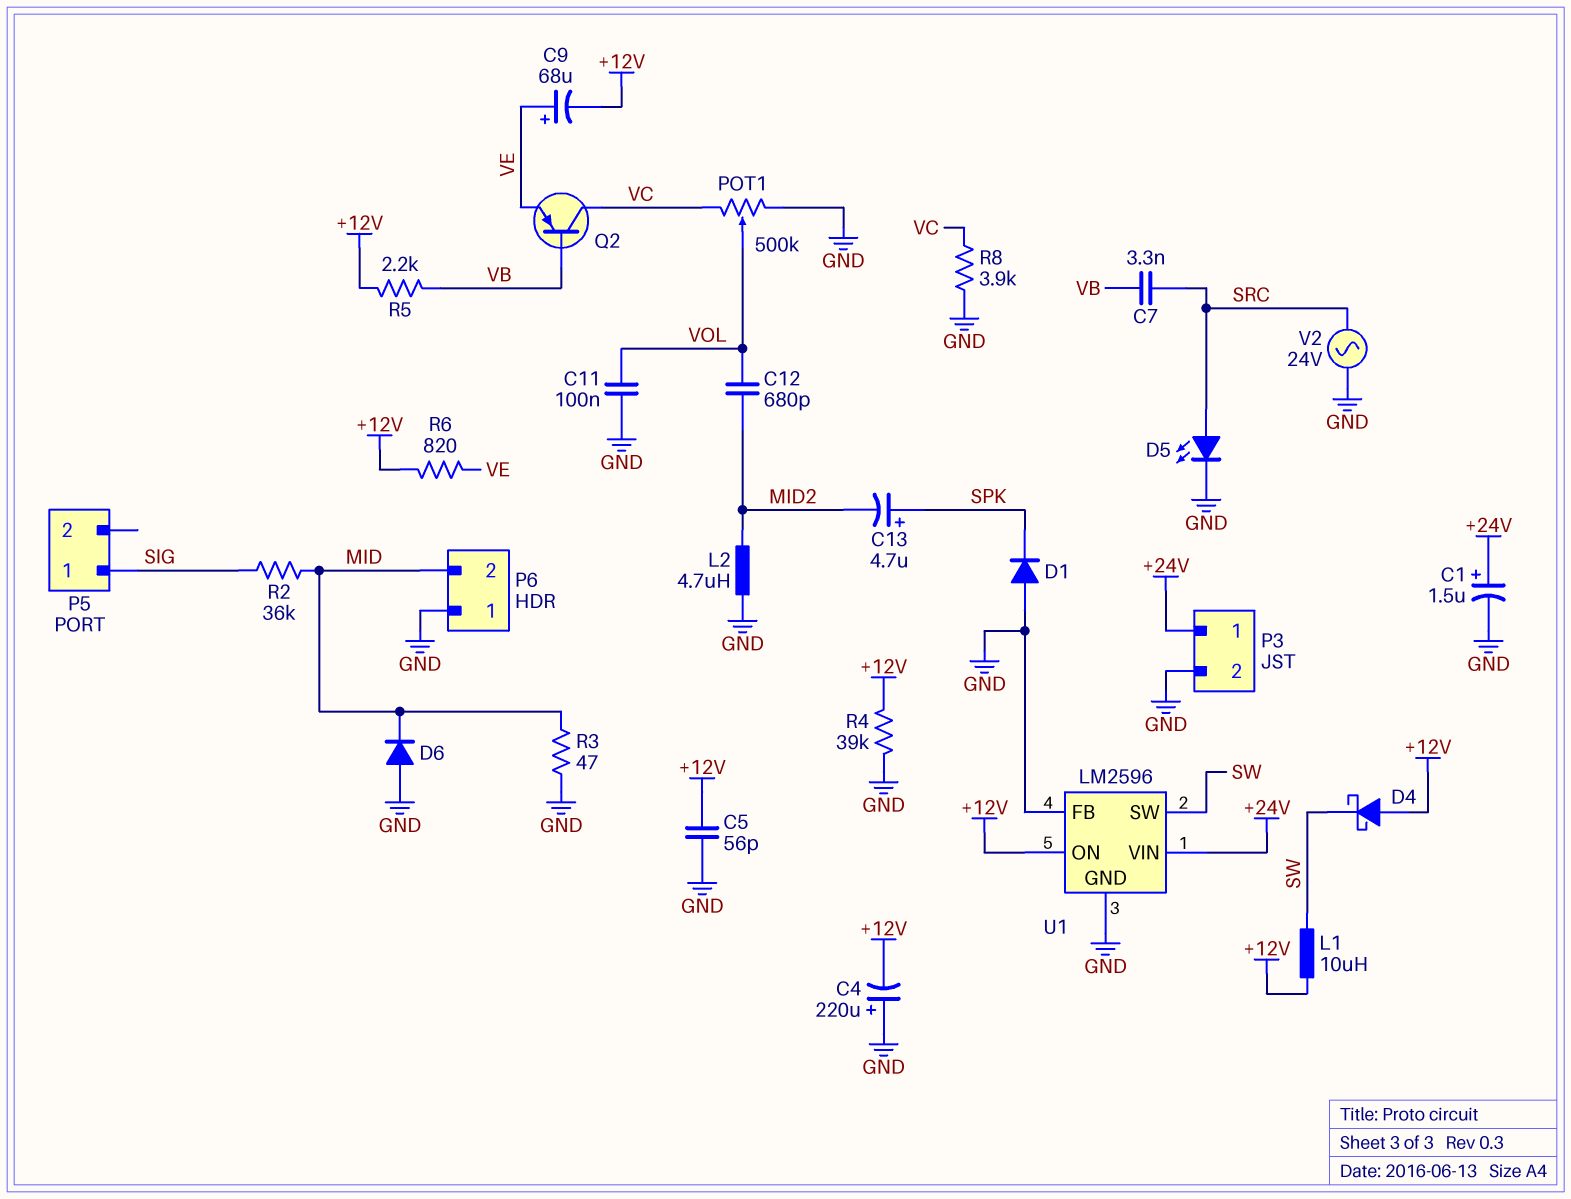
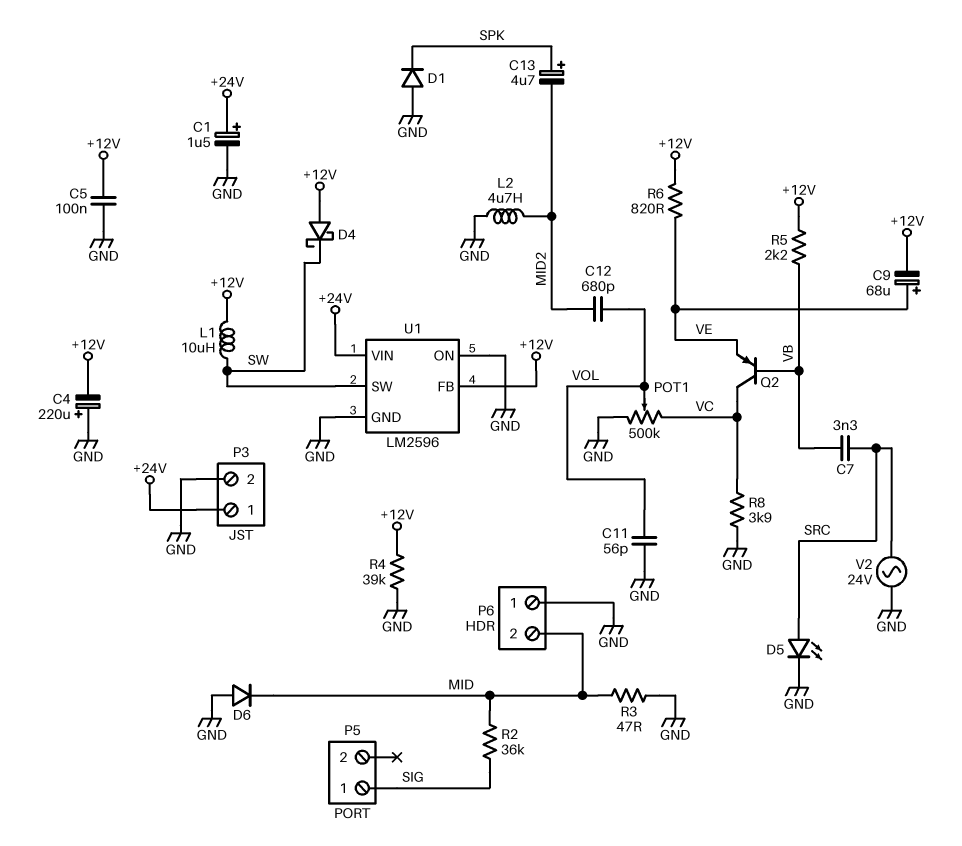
C5: 56pF (+12V, GND) -> 100nF (+12V, GND)
C11: 100nF (GND, VOL) -> 56pF (GND, VOL)
U1 pin FB: GND -> +12V
U1 pin ON: +12V -> GND

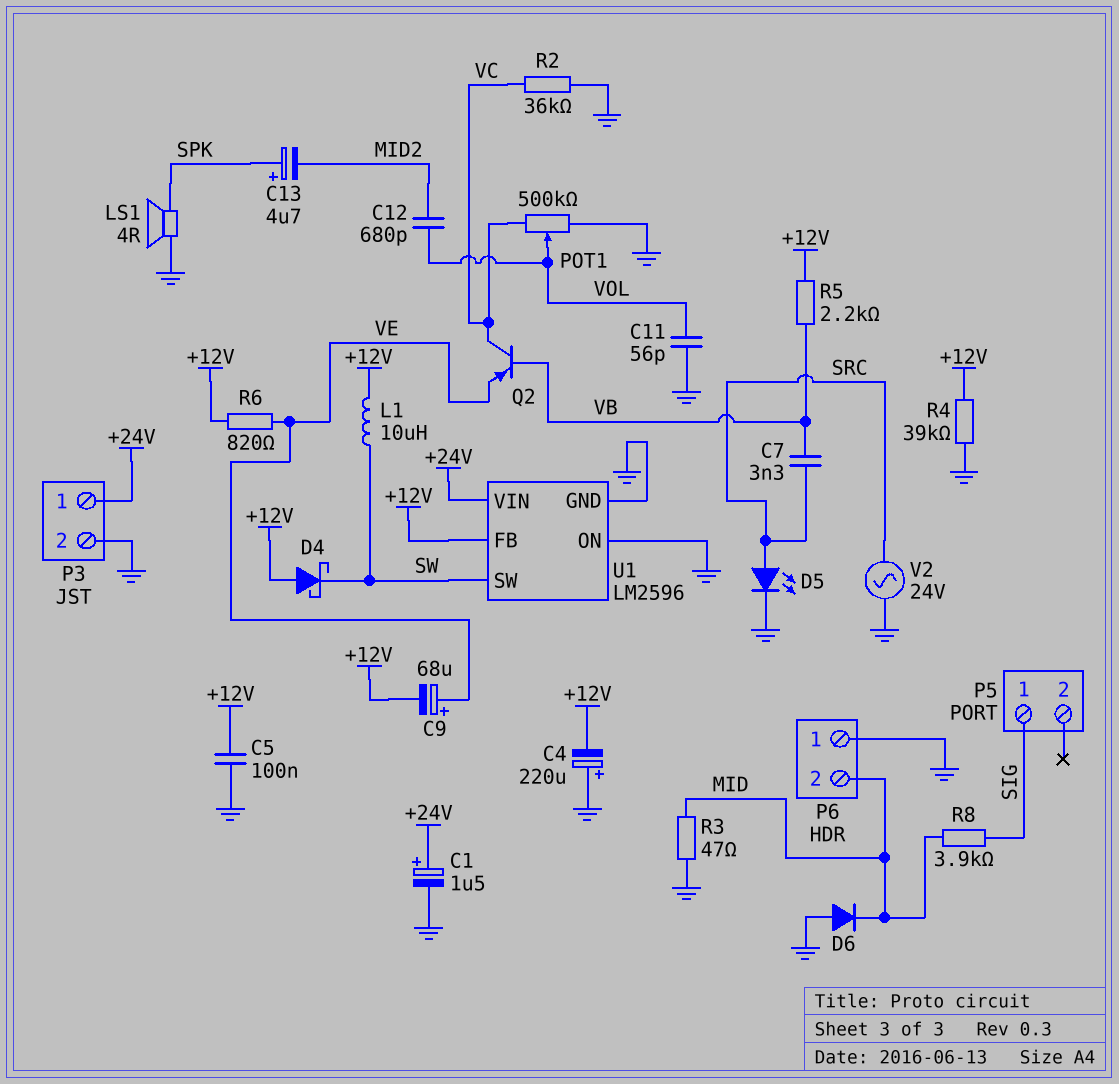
D1: diode (A GND, K SPK) -> none
L2: 4.7uH (GND, MID2) -> none
LS1: none -> speaker 4R (GND, SPK)
R2: 36k (MID, SIG) -> 36k (GND, VC)
R8: 3.9k (GND, VC) -> 3.9k (MID, SIG)

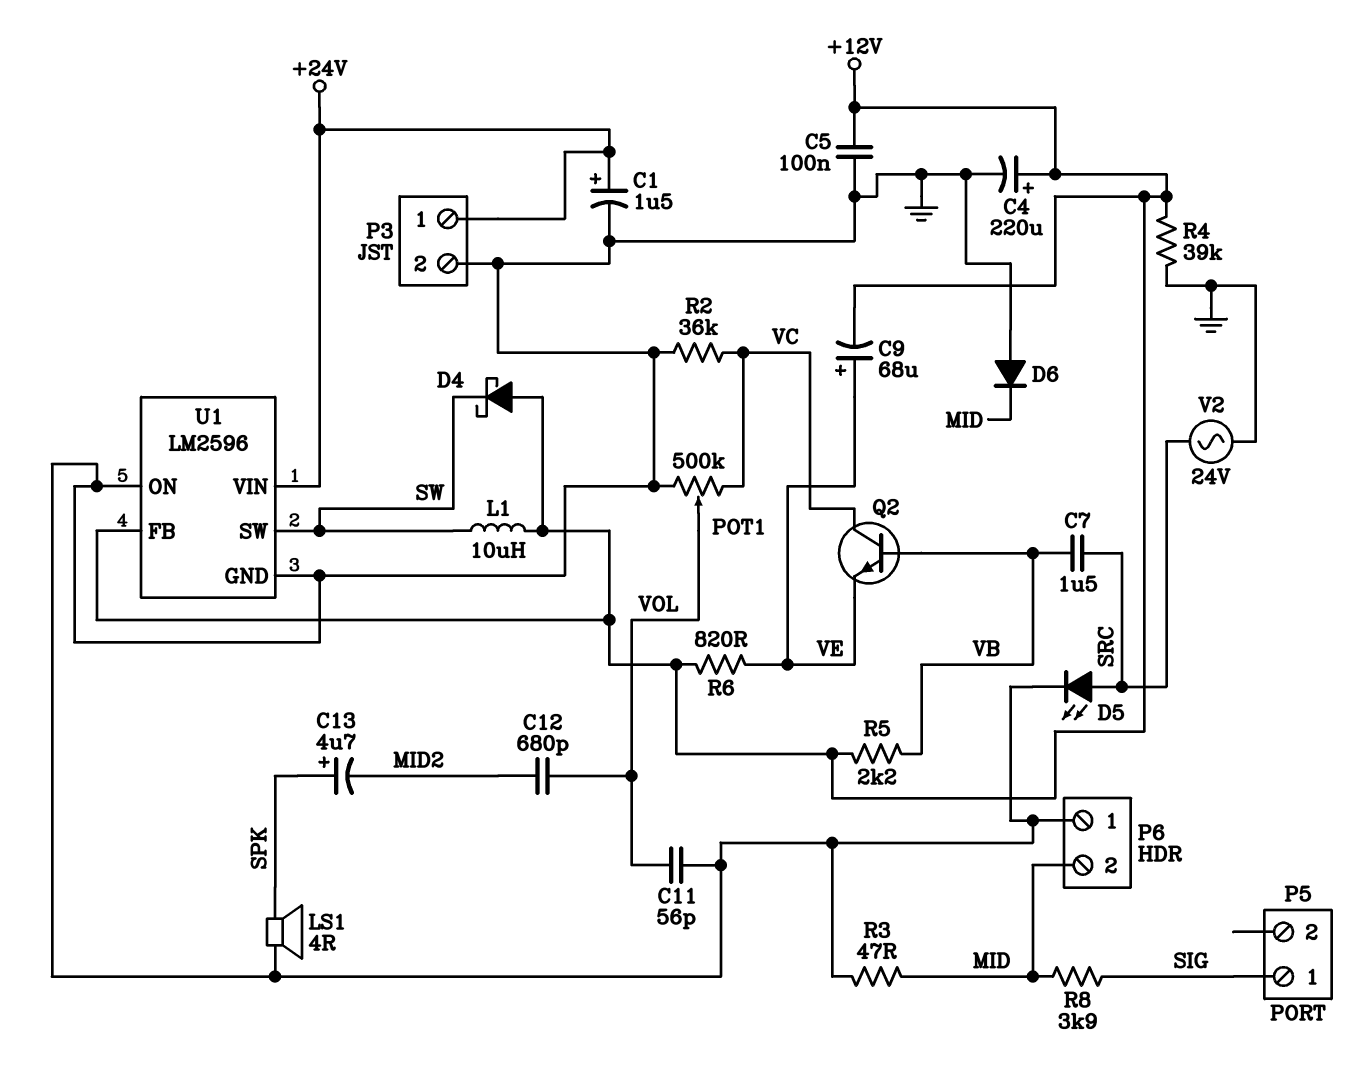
C4: 220uF (plus GND, minus +12V) -> 220uF (plus +12V, minus GND)
C7: 3.3nF (SRC, VB) -> 1.5uF (SRC, VB)
Q2: PNP (B VB, C VC, E VE) -> NPN (B VB, C VC, E VE)

